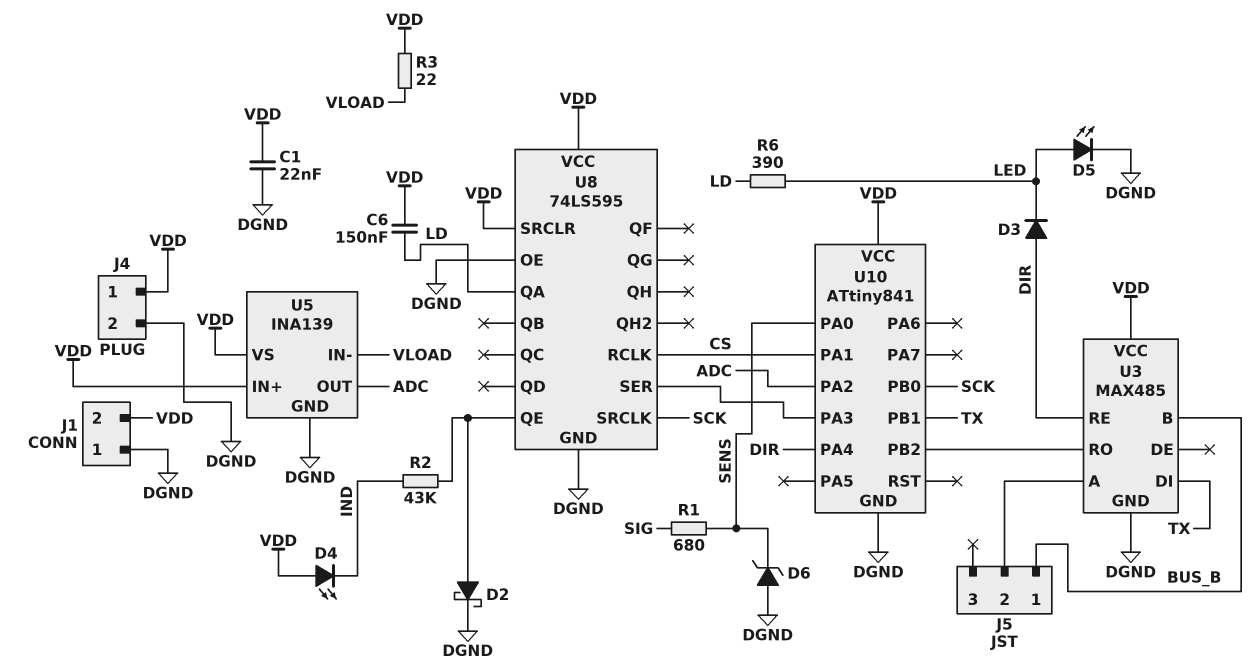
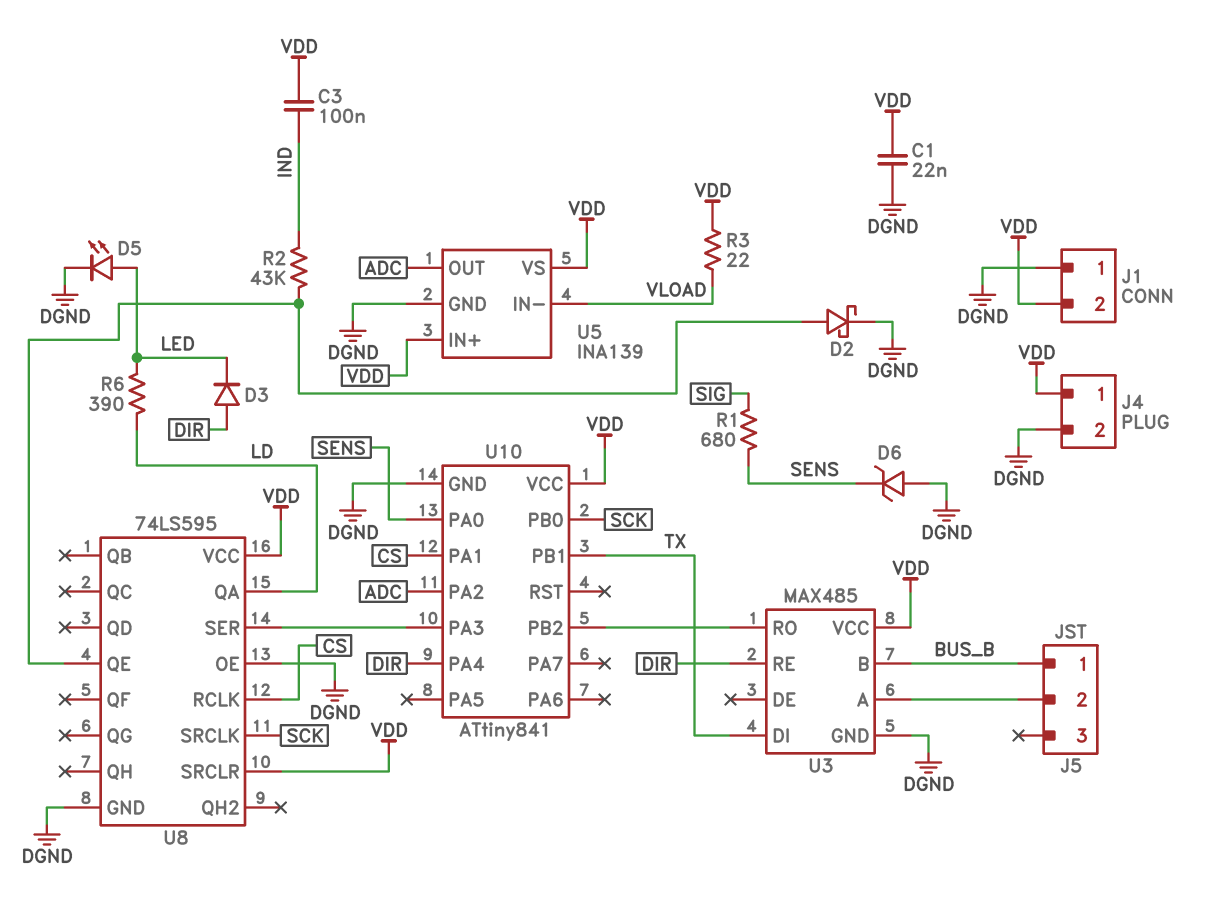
C3: none -> 100nF (IND, VDD)
C6: 150nF (LD, VDD) -> none
D4: LED (A VDD, K IND) -> none

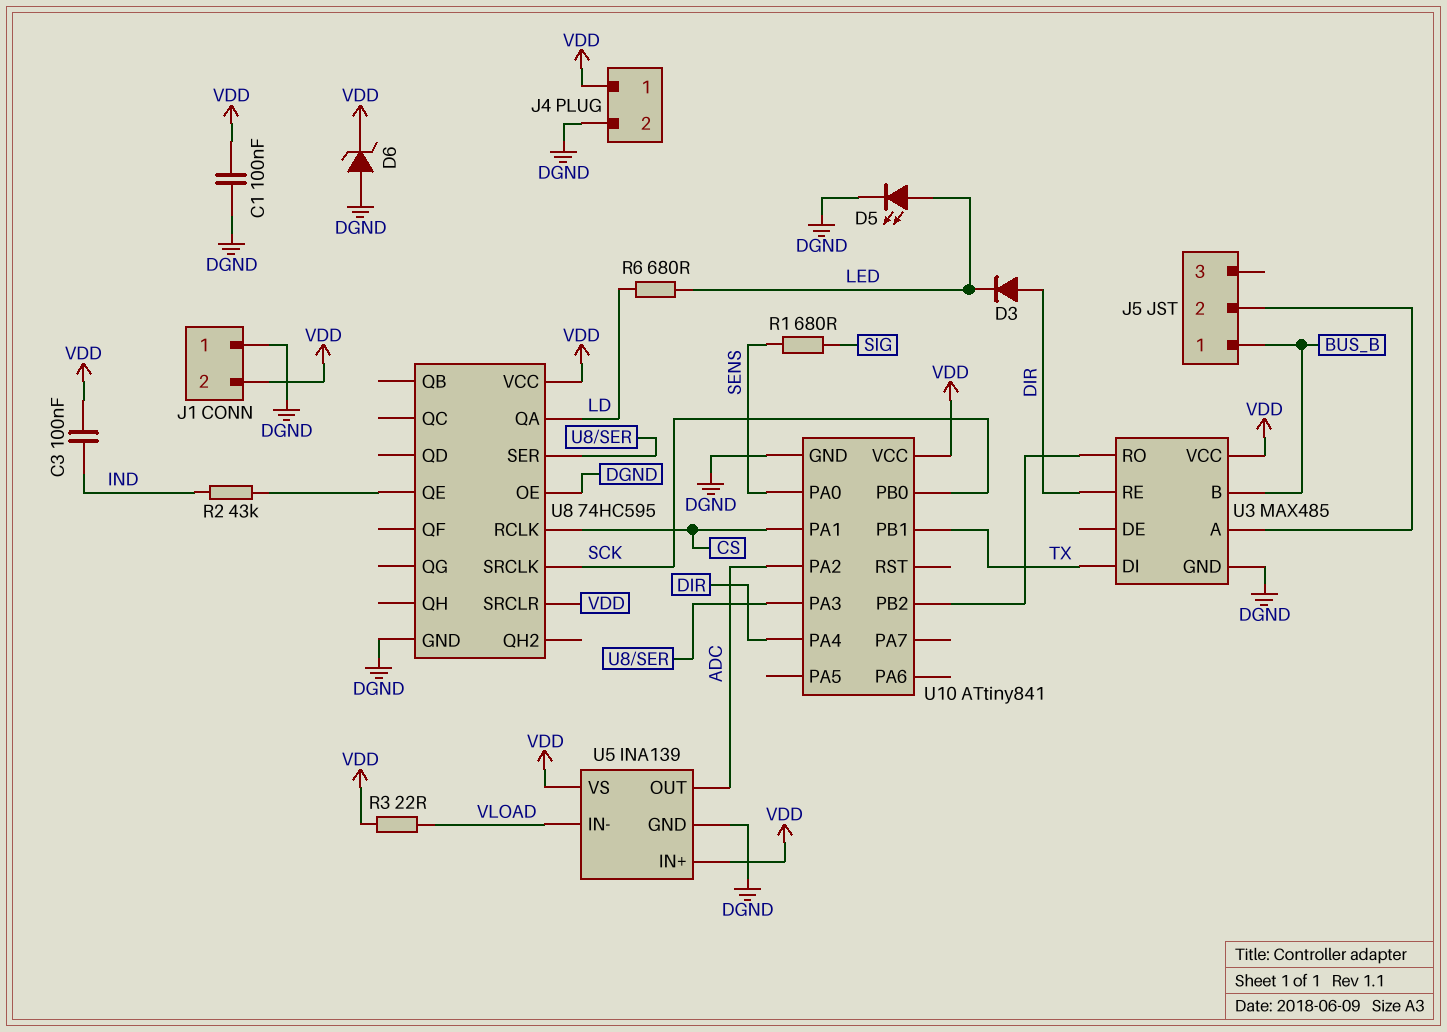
C1: 22nF (DGND, VDD) -> 100nF (DGND, VDD)
D2: schottky (A U8/QE, K DGND) -> none
D6: zener (A DGND, K SENS) -> zener (A DGND, K VDD)
R6: 390 (LD, LED) -> 680 (LD, LED)
U8: 74LS595 -> 74HC595

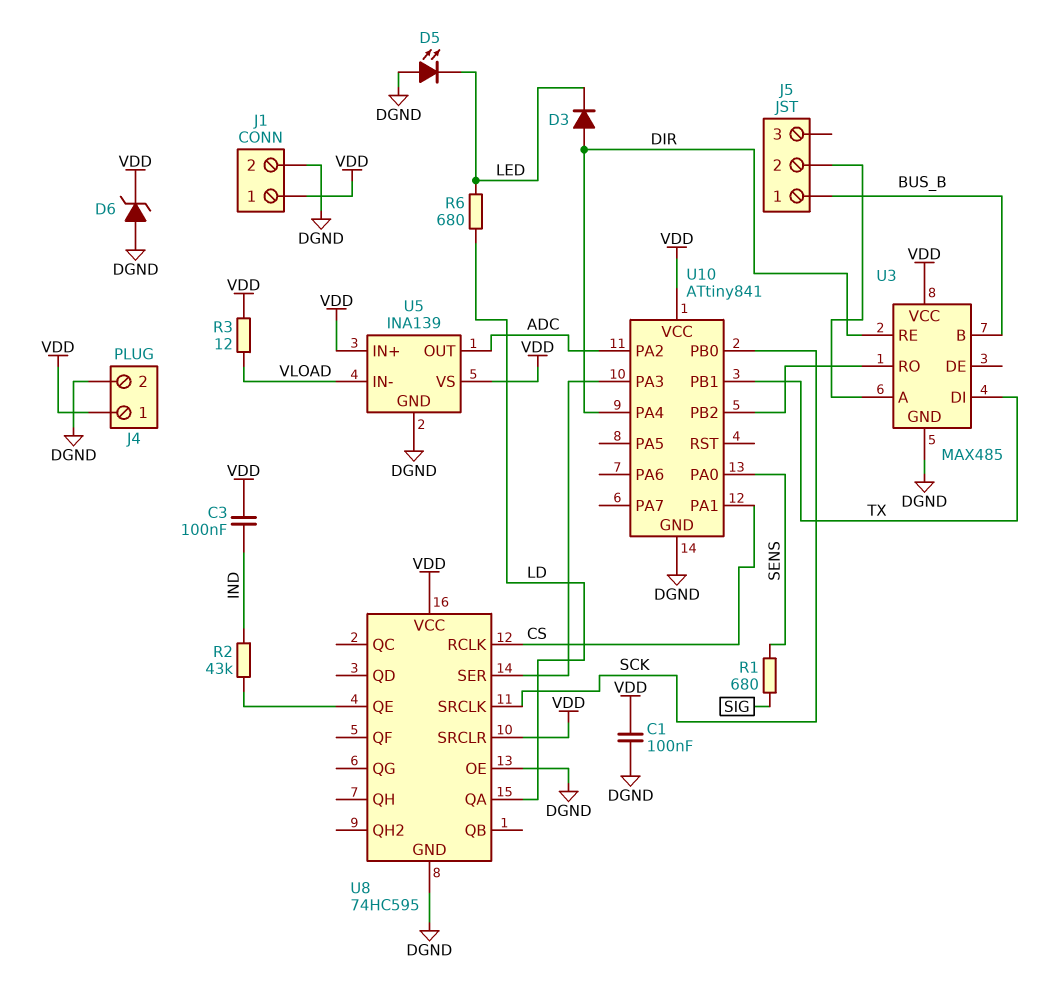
D5: LED (A LED, K DGND) -> LED (A DGND, K LED)
J1 pin 1: DGND -> VDD
J1 pin 2: VDD -> DGND
R3: 22 (VDD, VLOAD) -> 12 (VDD, VLOAD)

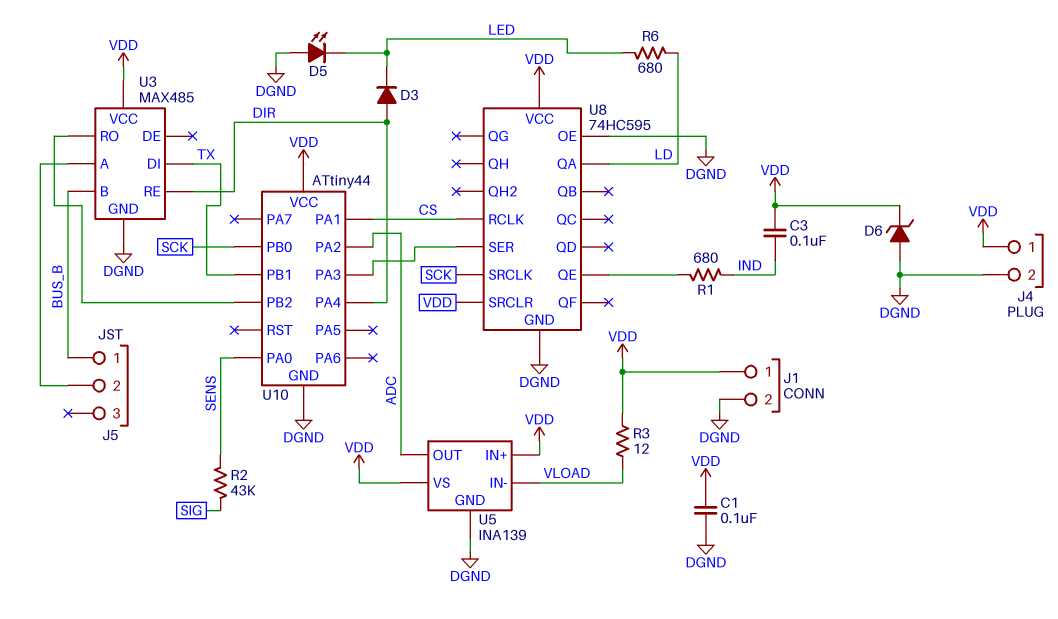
R1: 680 (SENS, SIG) -> 680 (IND, U8/QE)
R2: 43k (IND, U8/QE) -> 43k (SENS, SIG)
U10: ATtiny841 -> ATtiny44

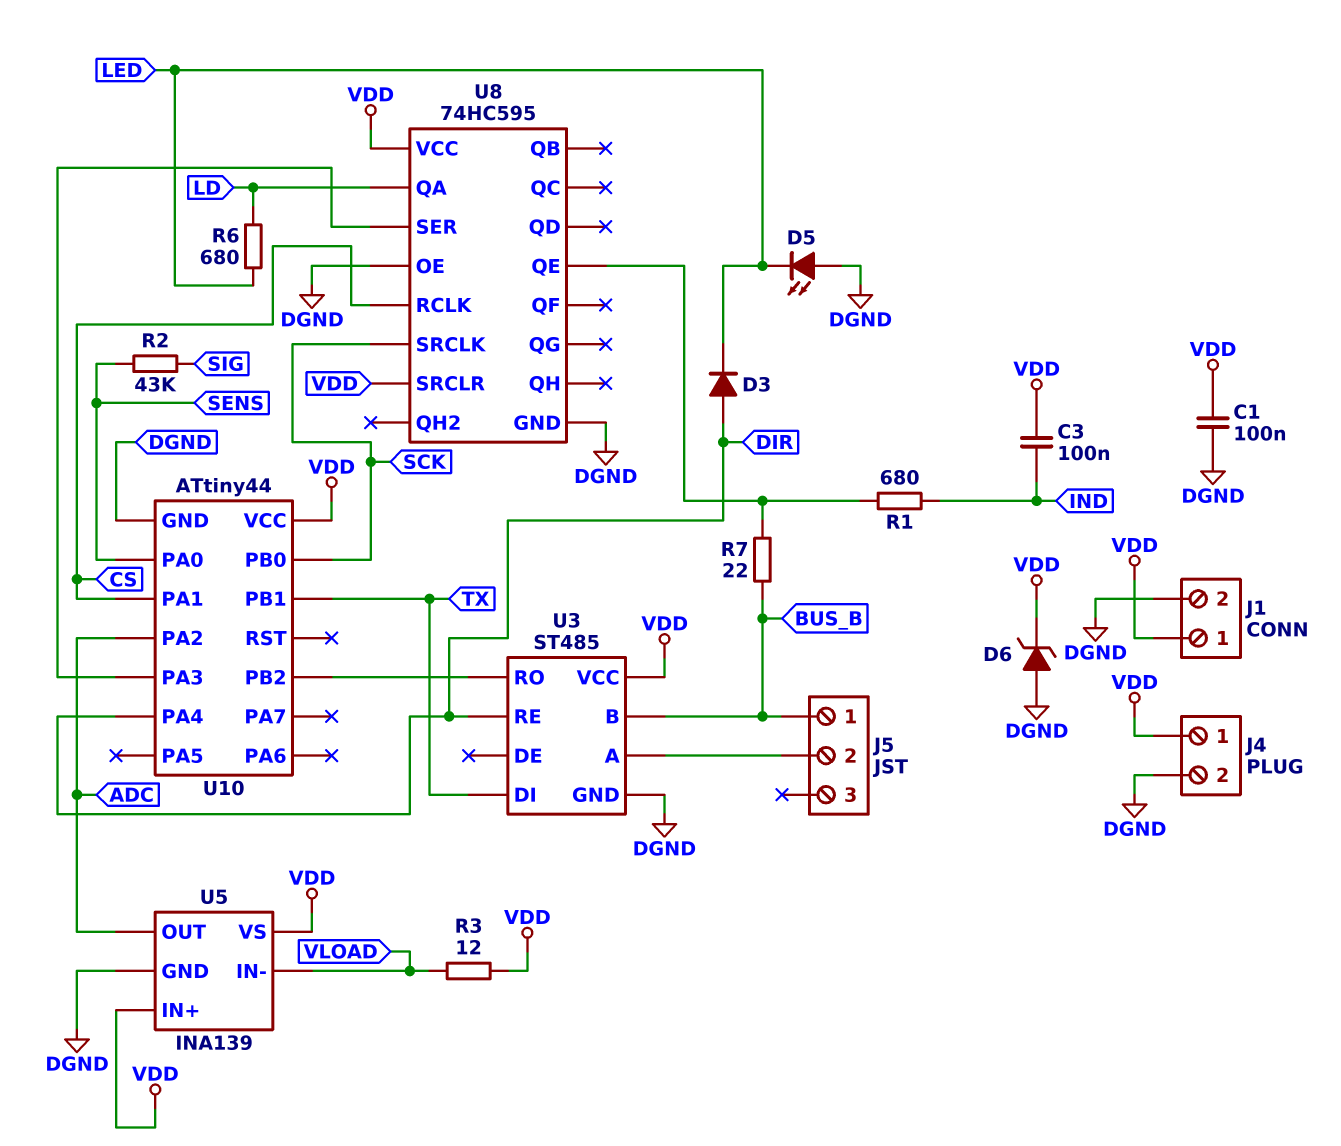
R7: none -> 22 (BUS_B, U8/QE)
U3: MAX485 -> ST485

